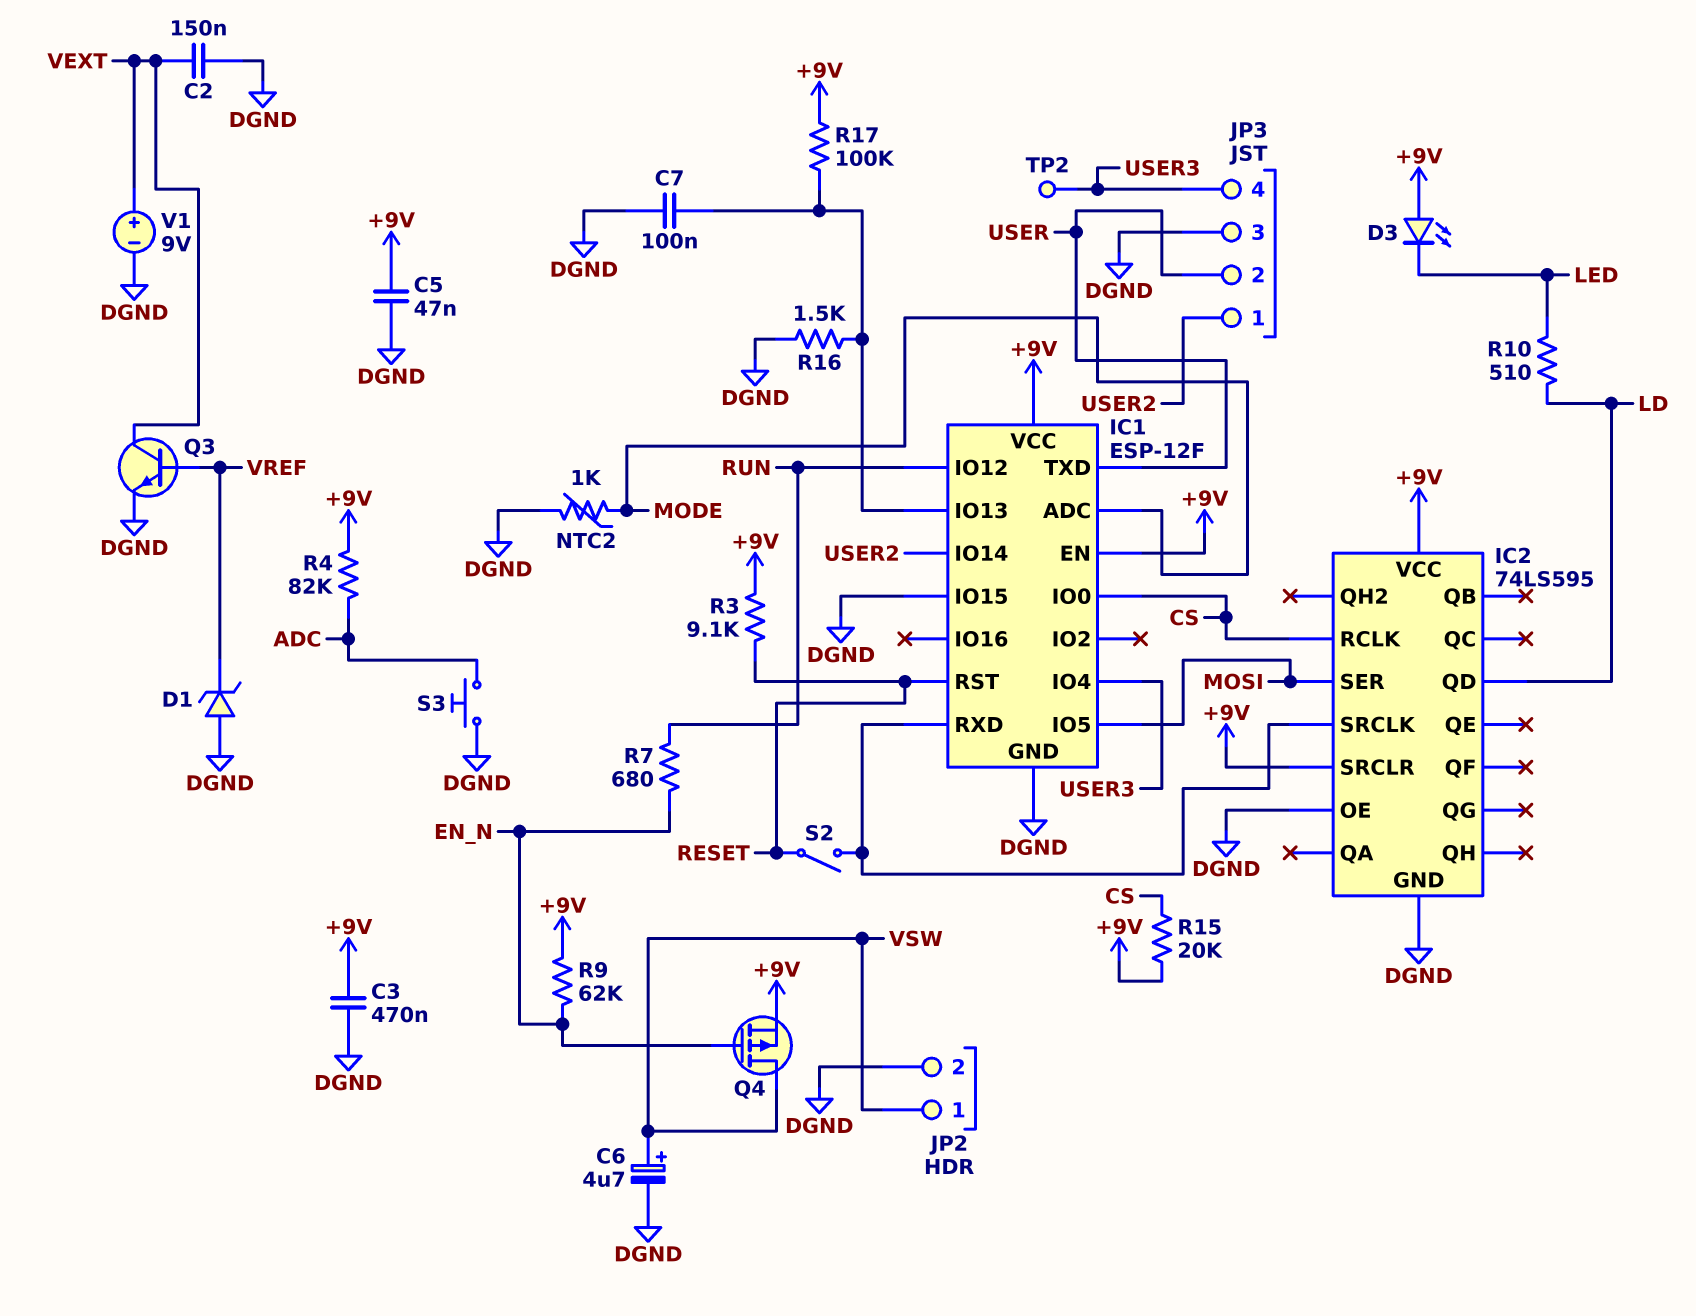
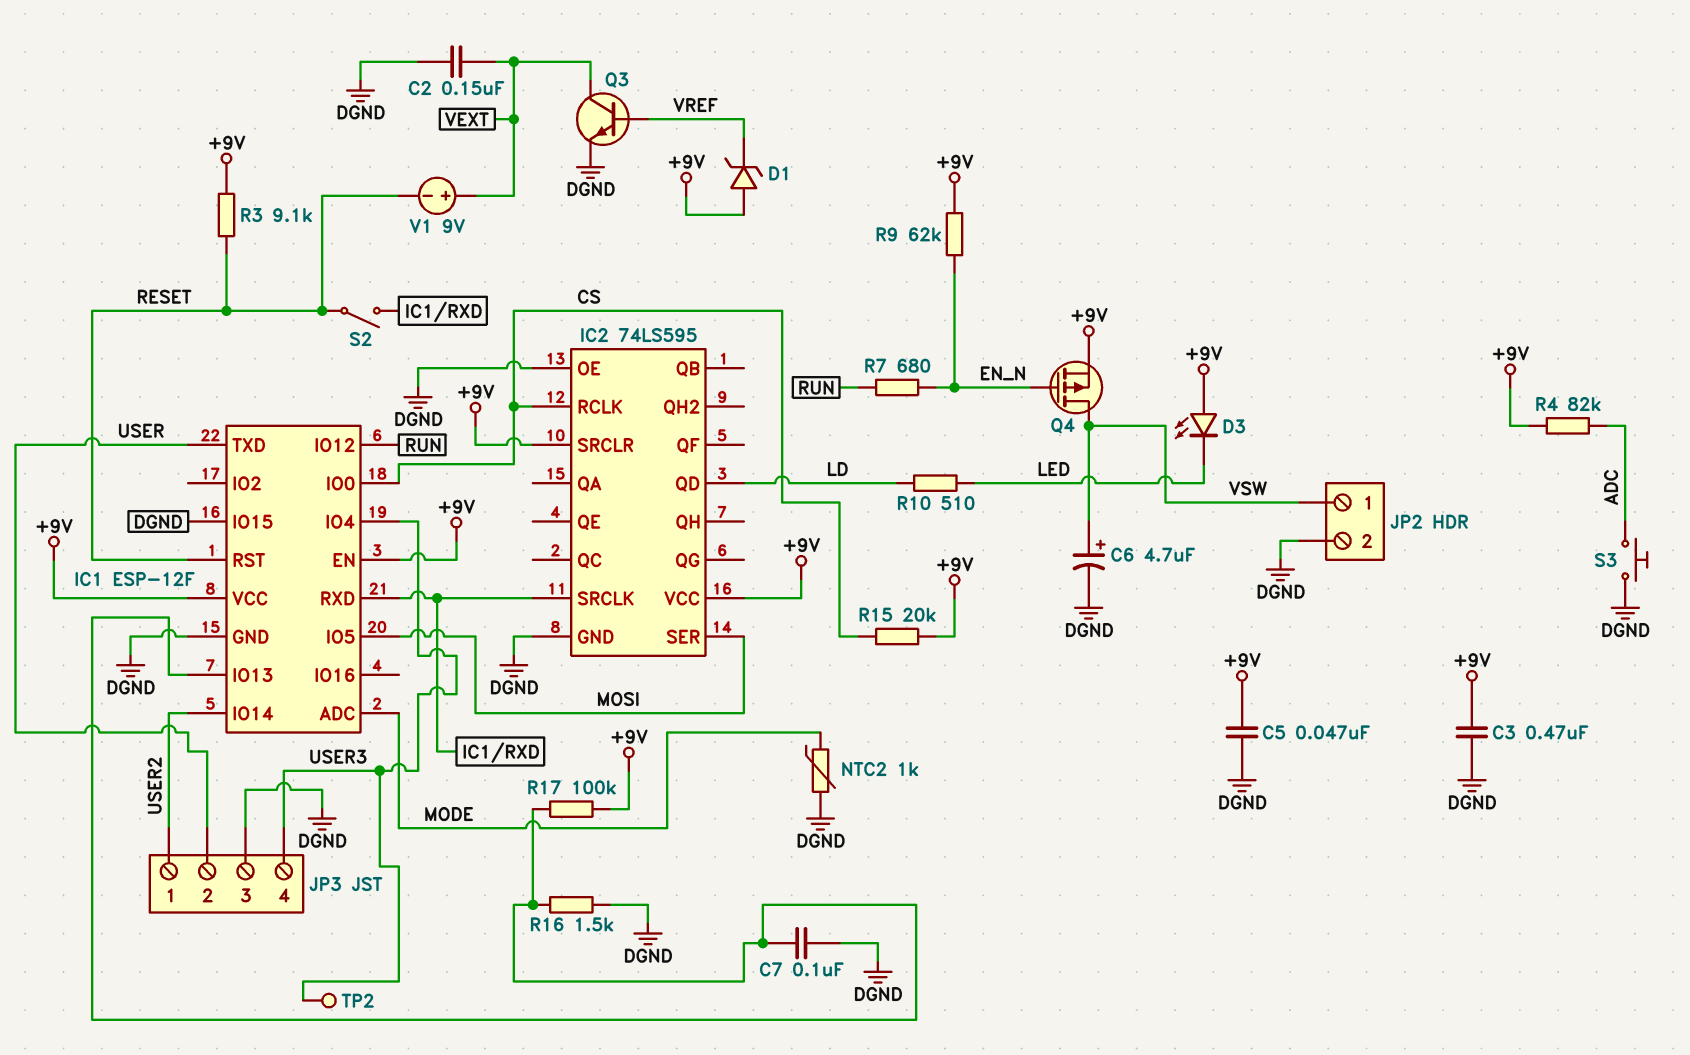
D1: zener (A DGND, K VREF) -> zener (A +9V, K VREF)
V1: 9V (plus VEXT, minus DGND) -> 9V (plus VEXT, minus RESET)

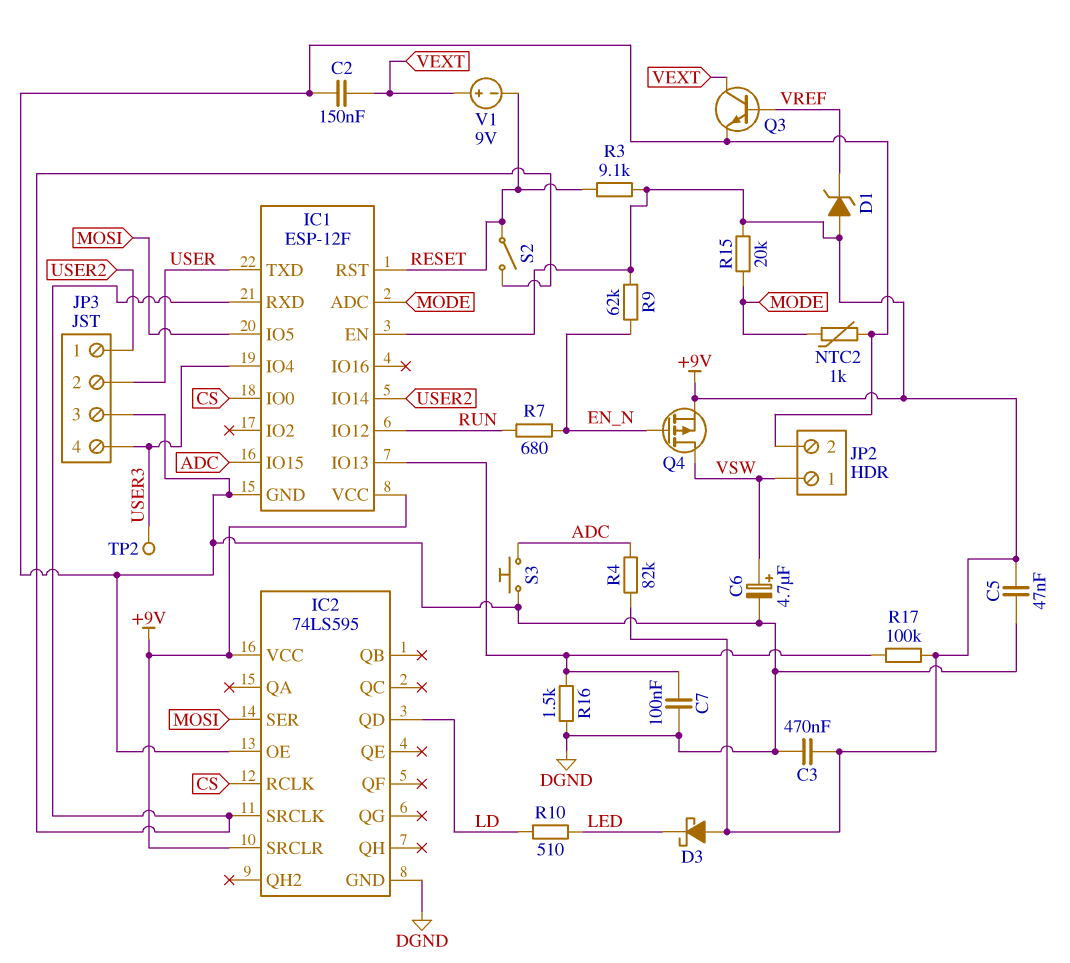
D3: LED (A +9V, K LED) -> schottky (A +9V, K LED)
IC1 pin IO15: DGND -> ADC
R15: 20k (+9V, CS) -> 20k (+9V, MODE)

